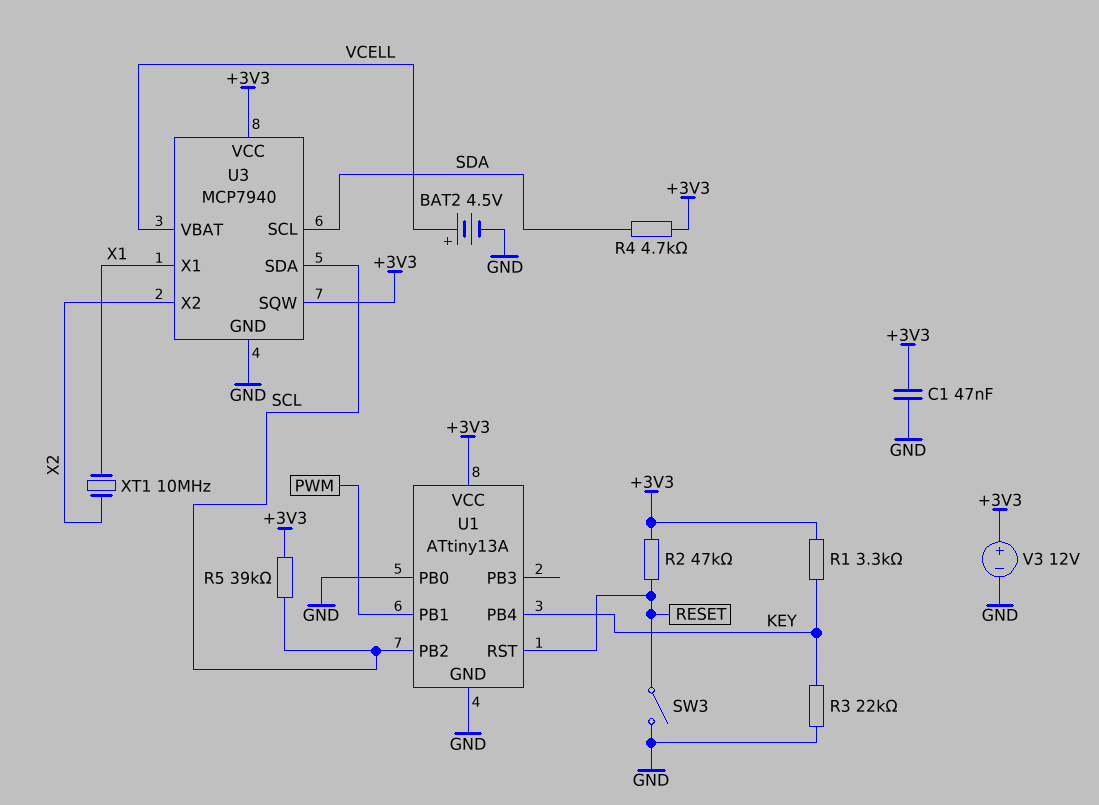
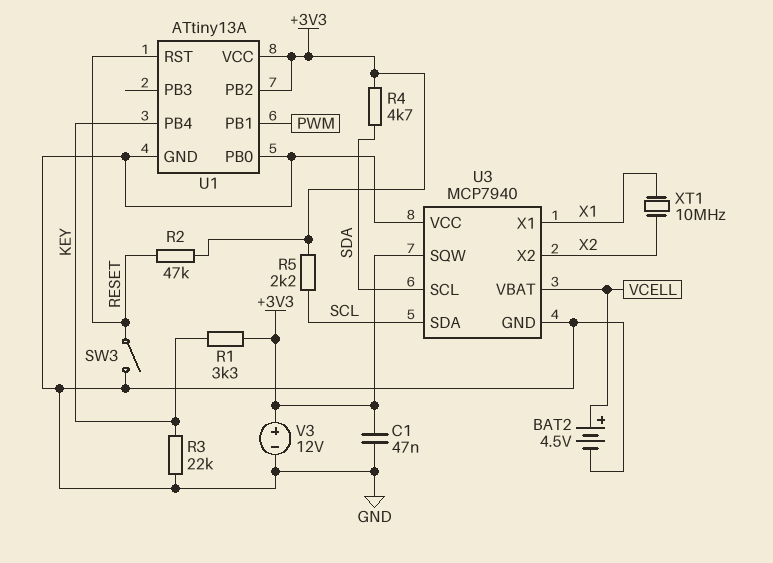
R5: 39k (+3V3, SCL) -> 2.2k (+3V3, SCL)
U1 pin PB2: SCL -> +3V3
U3 pin VCC: +3V3 -> GND

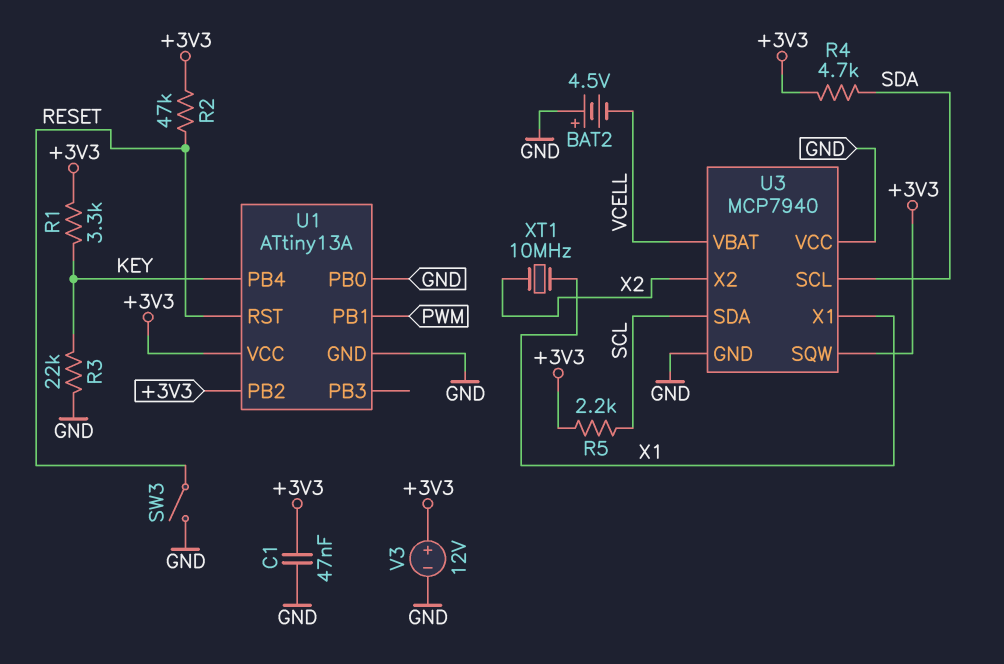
BAT2: 4.5V (plus VCELL, minus GND) -> 4.5V (plus GND, minus VCELL)

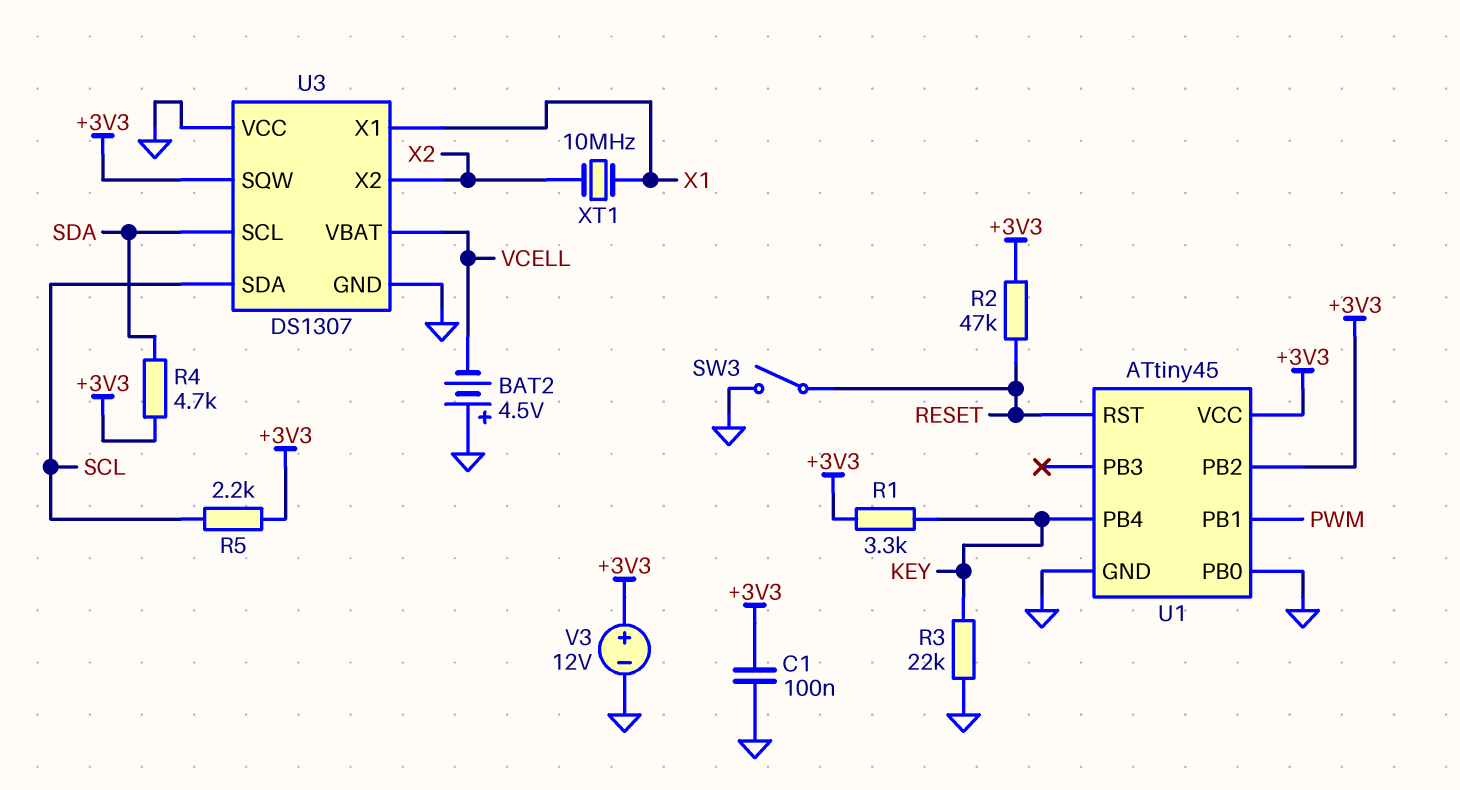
C1: 47nF (+3V3, GND) -> 100nF (+3V3, GND)
U1: ATtiny13A -> ATtiny45
U3: MCP7940 -> DS1307

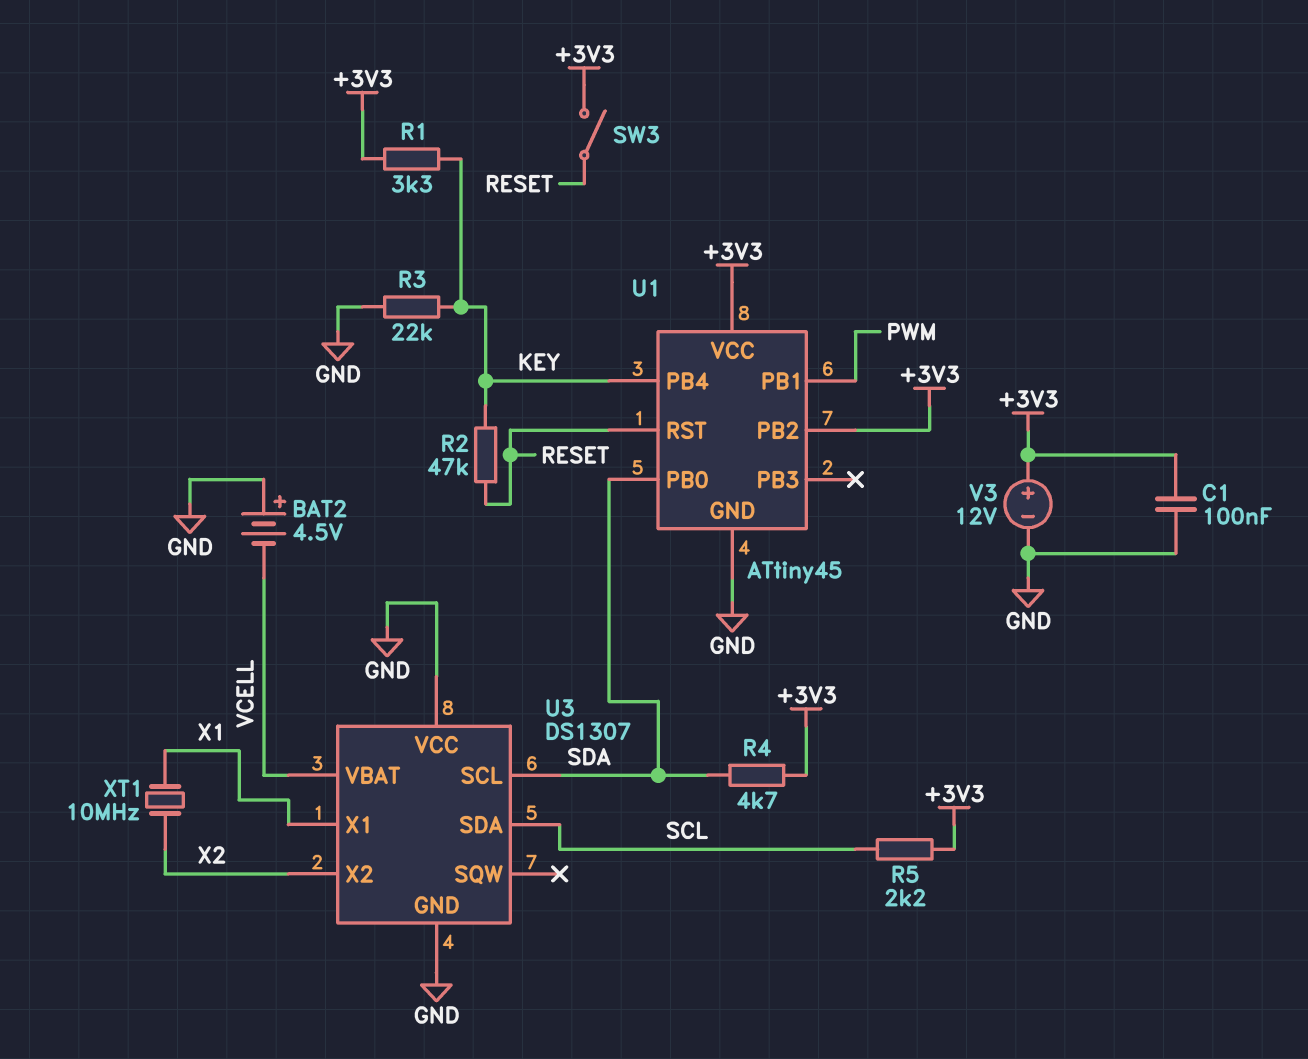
R2: 47k (+3V3, RESET) -> 47k (KEY, RESET)
SW3: switch (GND, RESET) -> switch (+3V3, RESET)
U1 pin PB0: GND -> SDA
U3 pin SQW: +3V3 -> none

